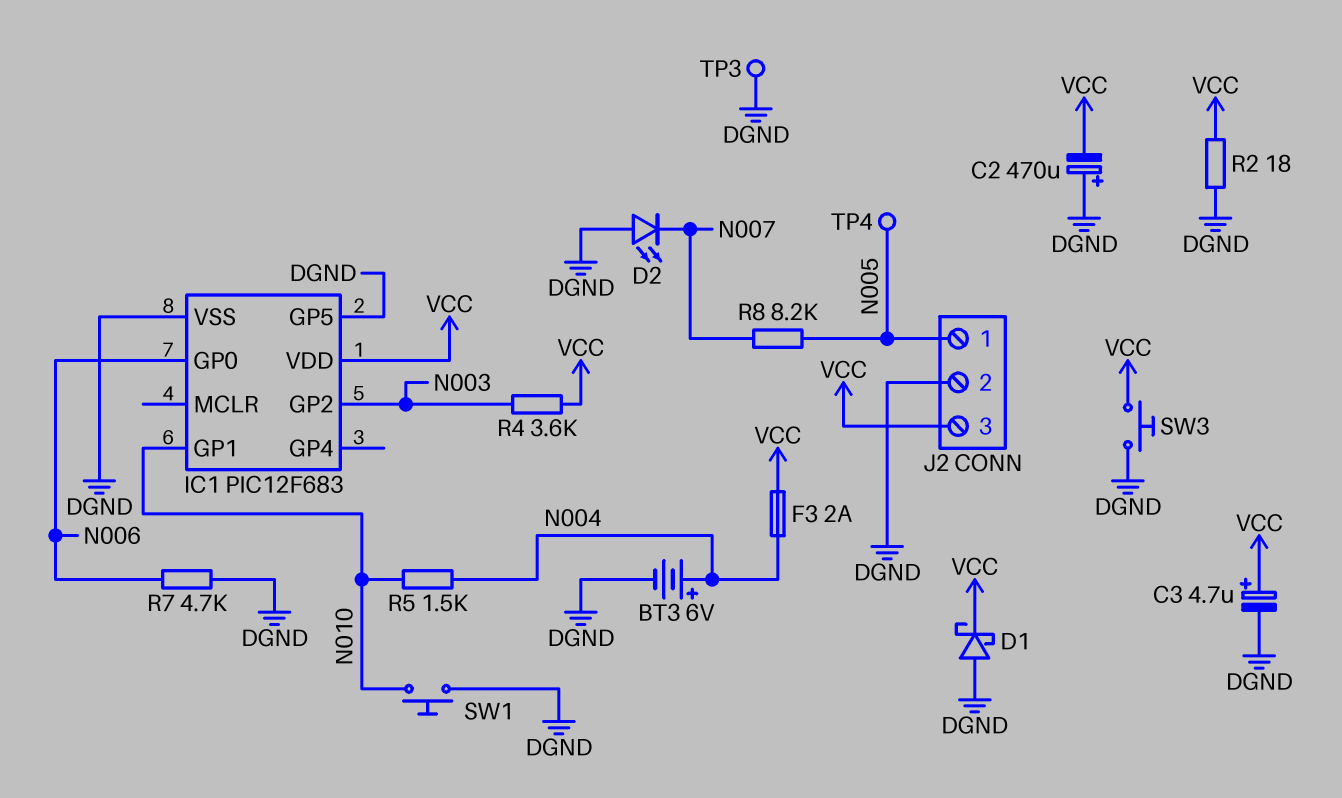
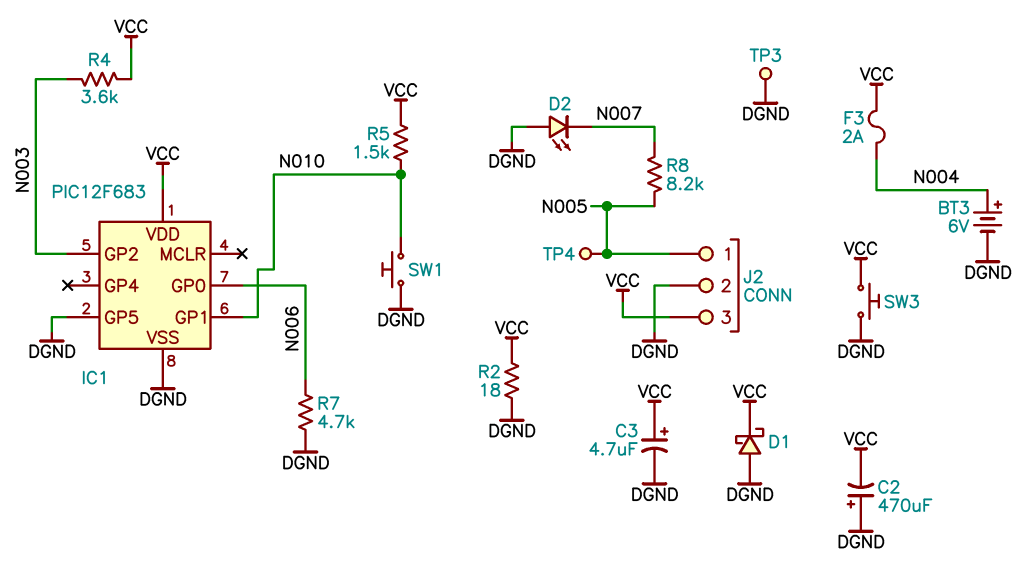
R5: 1.5k (N004, N010) -> 1.5k (N010, VCC)

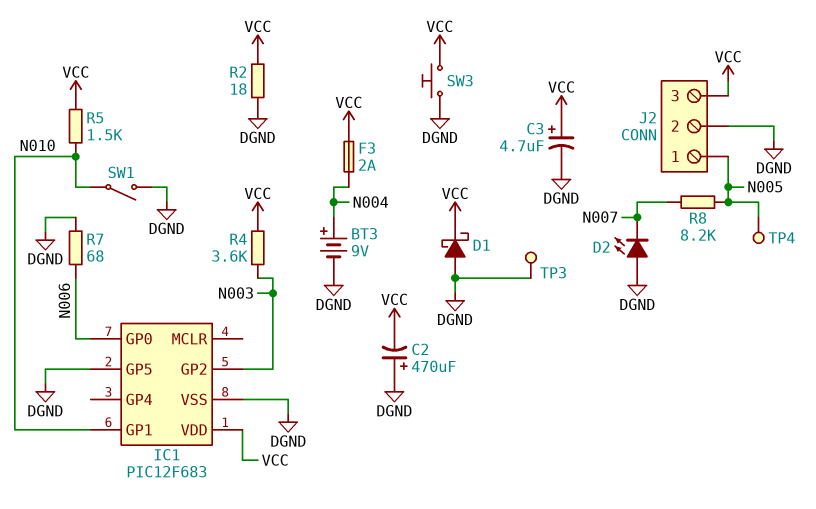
BT3: 6V (plus N004, minus DGND) -> 9V (plus N004, minus DGND)
R7: 4.7k (DGND, N006) -> 68 (DGND, N006)
SW1: button (DGND, N010) -> switch (DGND, N010)

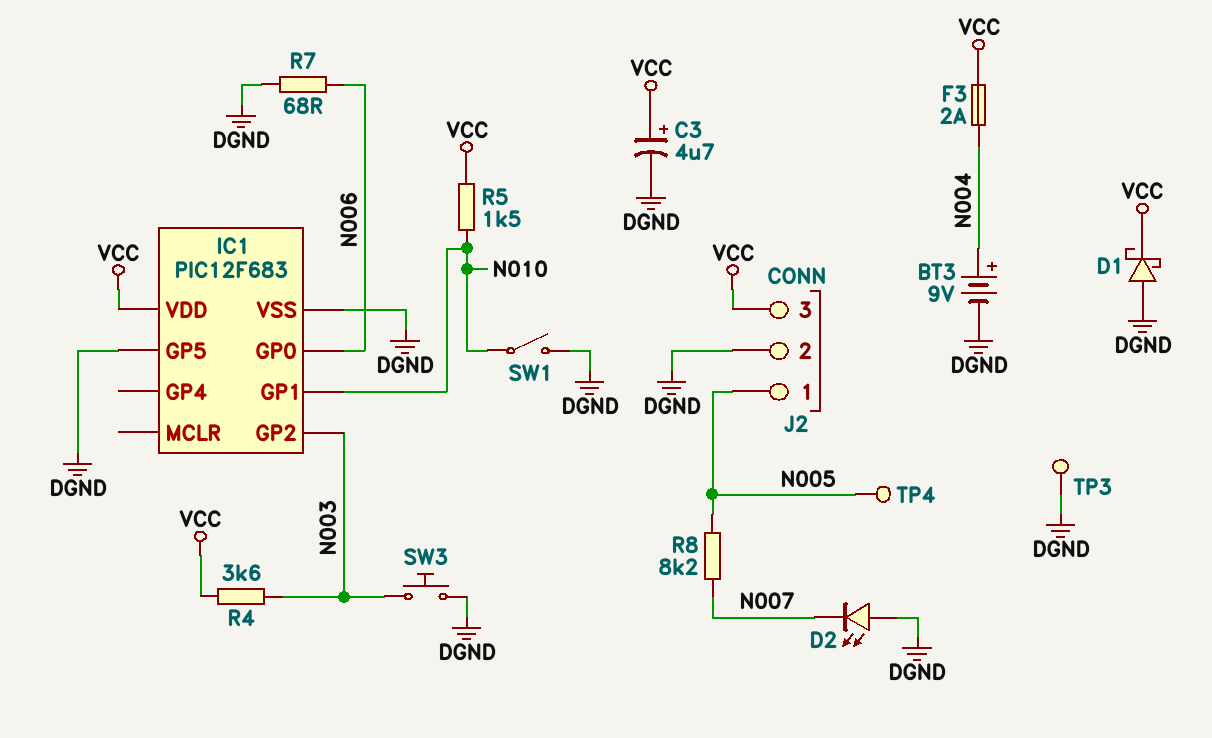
C2: 470uF (plus DGND, minus VCC) -> none
R2: 18 (DGND, VCC) -> none
SW3: button (DGND, VCC) -> button (DGND, N003)

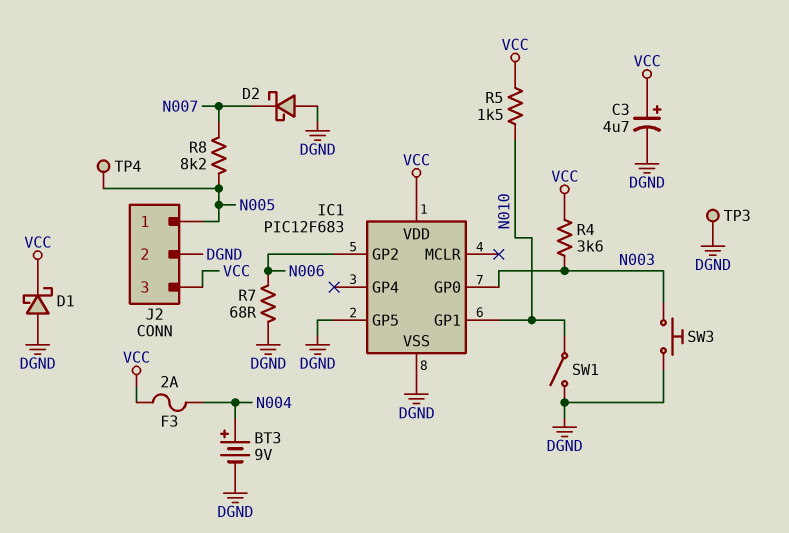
D2: LED (A DGND, K N007) -> schottky (A DGND, K N007)
IC1 pin GP0: N006 -> N003
IC1 pin GP2: N003 -> N006

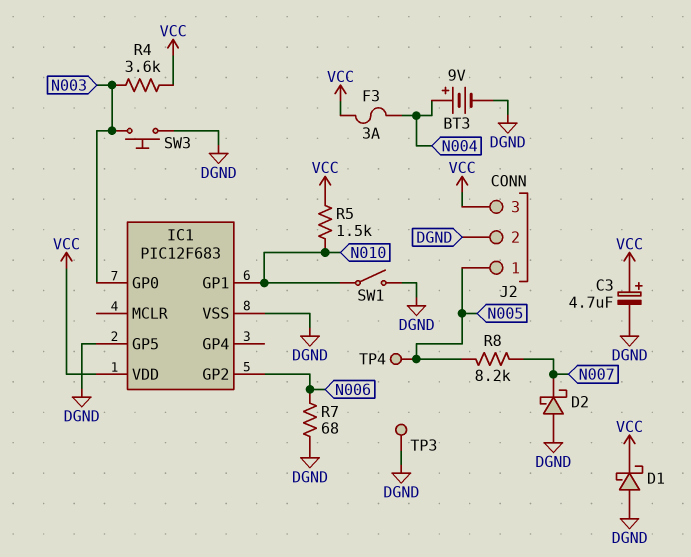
F3: 2A (N004, VCC) -> 3A (N004, VCC)

